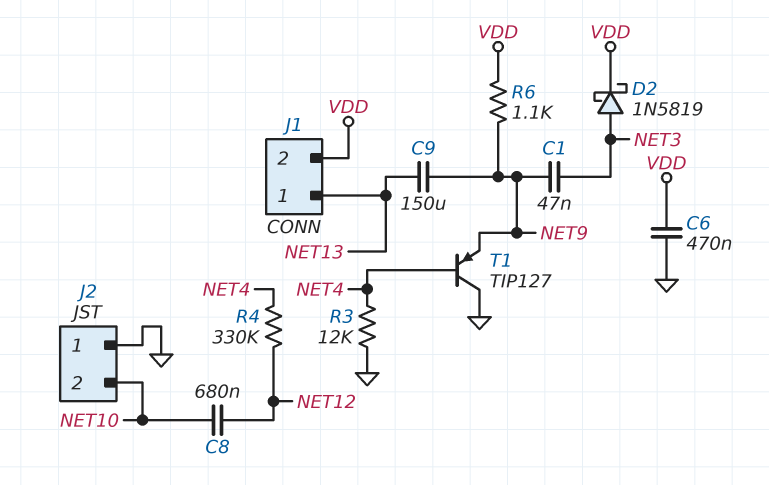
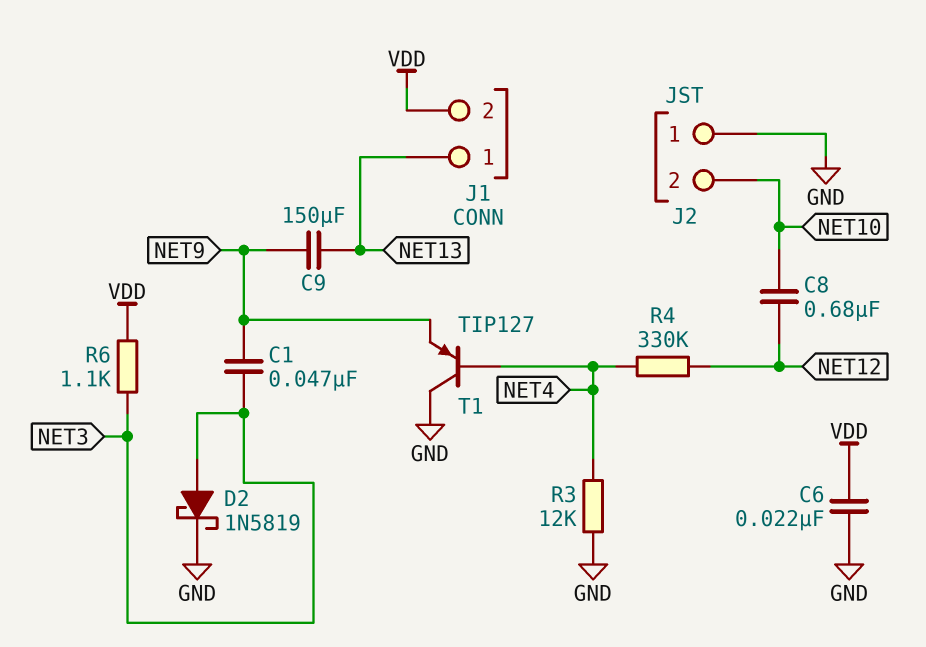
C6: 470nF (GND, VDD) -> 22nF (GND, VDD)
D2: schottky 1N5819 (A NET3, K VDD) -> schottky 1N5819 (A NET3, K GND)
R6: 1.1k (NET9, VDD) -> 1.1k (NET3, VDD)

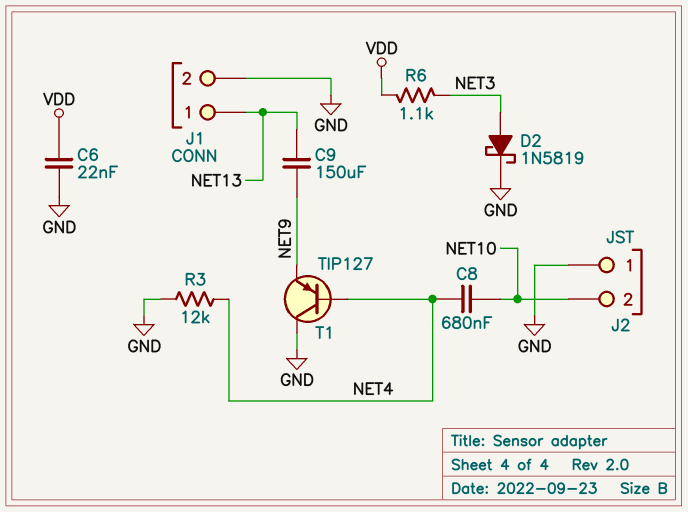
C1: 47nF (NET3, NET9) -> none
C8: 680nF (NET10, NET12) -> 680nF (NET4, NET10)
J1 pin 2: VDD -> GND
R4: 330k (NET4, NET12) -> none

